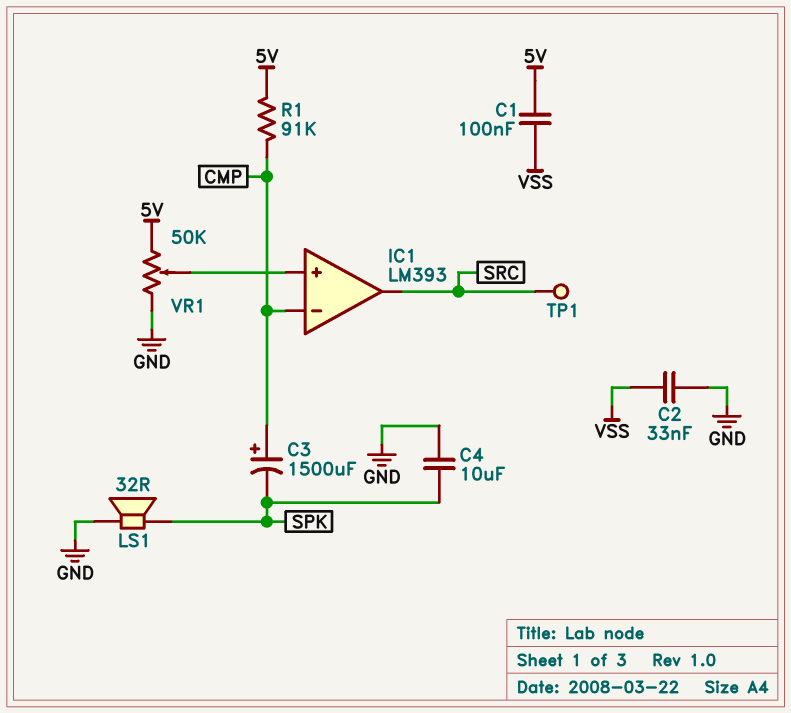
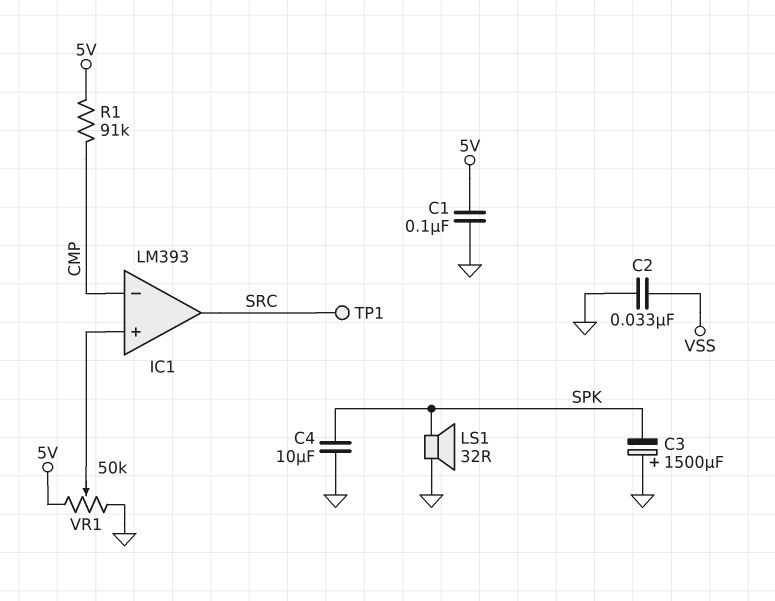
C1: 100nF (5V, VSS) -> 100nF (5V, GND)
C3: 1500uF (plus CMP, minus SPK) -> 1500uF (plus GND, minus SPK)

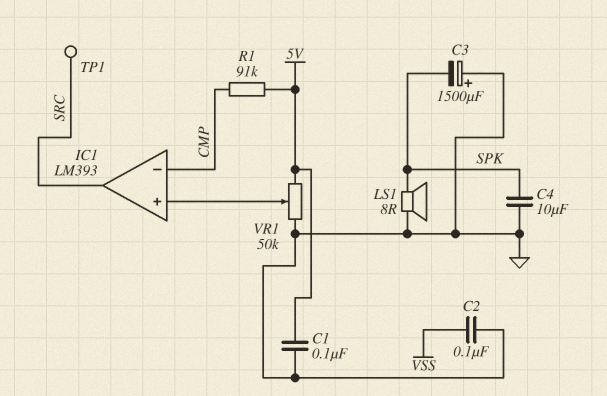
C2: 33nF (GND, VSS) -> 100nF (GND, VSS)
LS1: speaker 32R (GND, SPK) -> speaker 8R (GND, SPK)

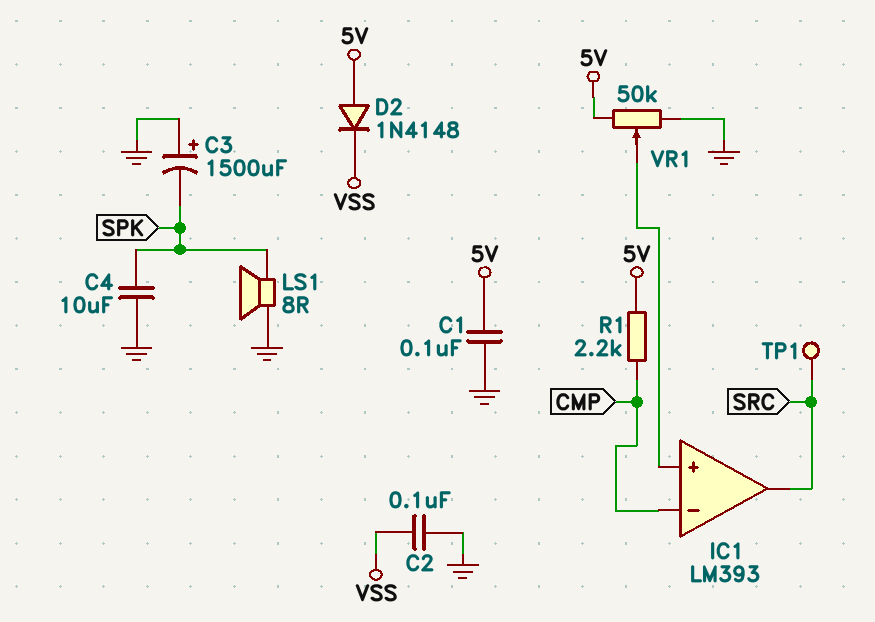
D2: none -> diode 1N4148 (A 5V, K VSS)
R1: 91k (5V, CMP) -> 2.2k (5V, CMP)

